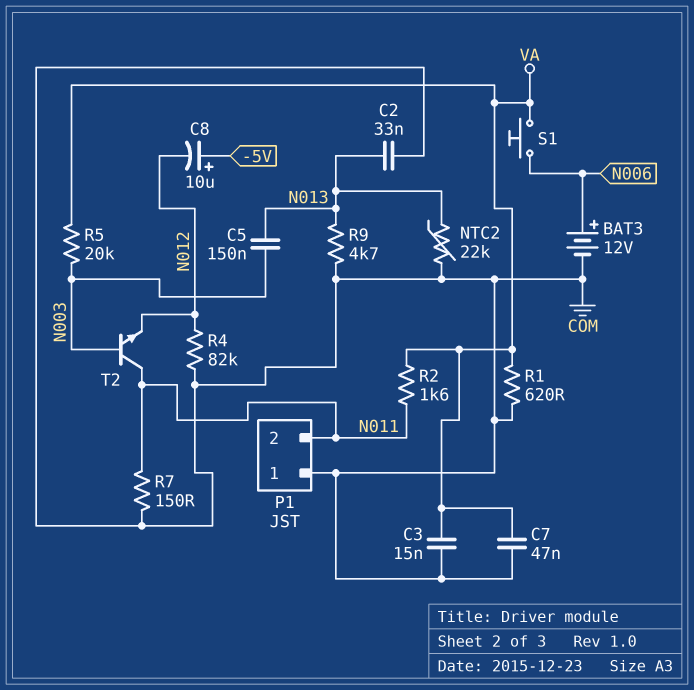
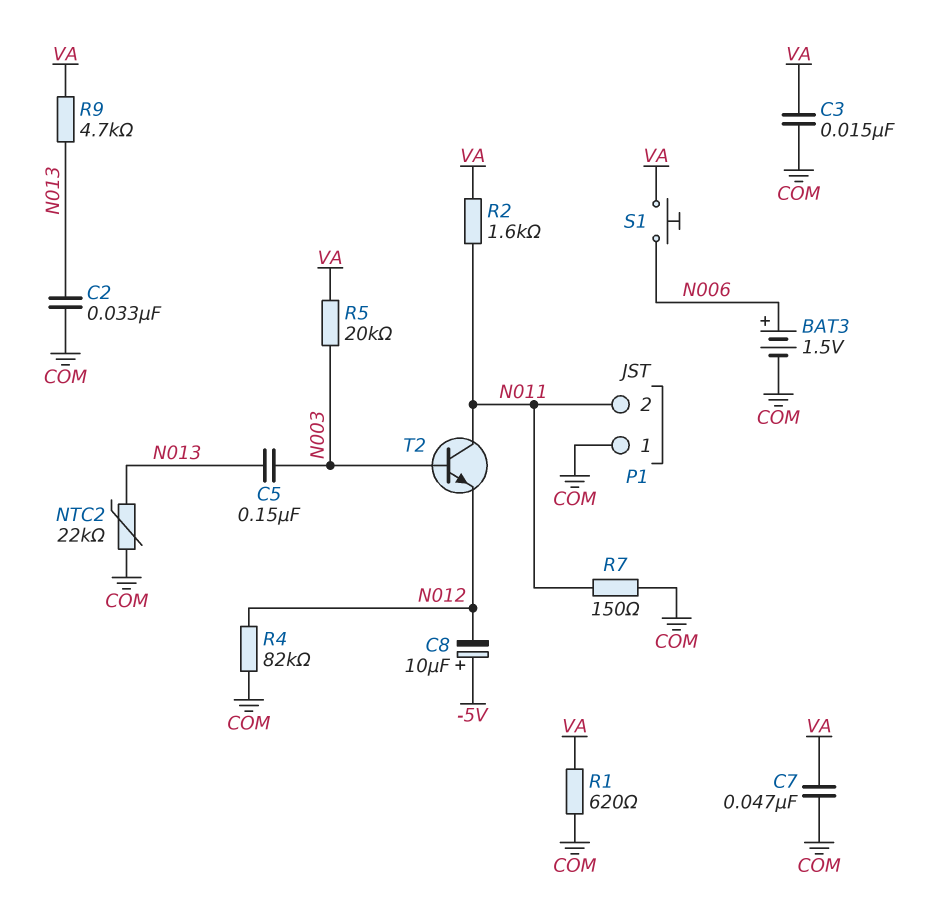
BAT3: 12V (plus N006, minus COM) -> 1.5V (plus N006, minus COM)
R9: 4.7k (COM, N013) -> 4.7k (N013, VA)

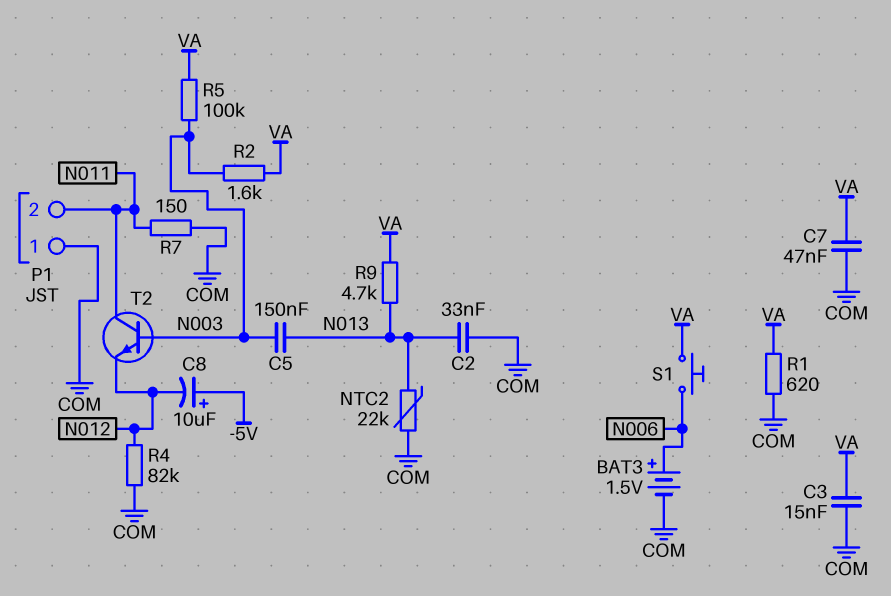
R2: 1.6k (N011, VA) -> 1.6k (N003, VA)
R5: 20k (N003, VA) -> 100k (N003, VA)

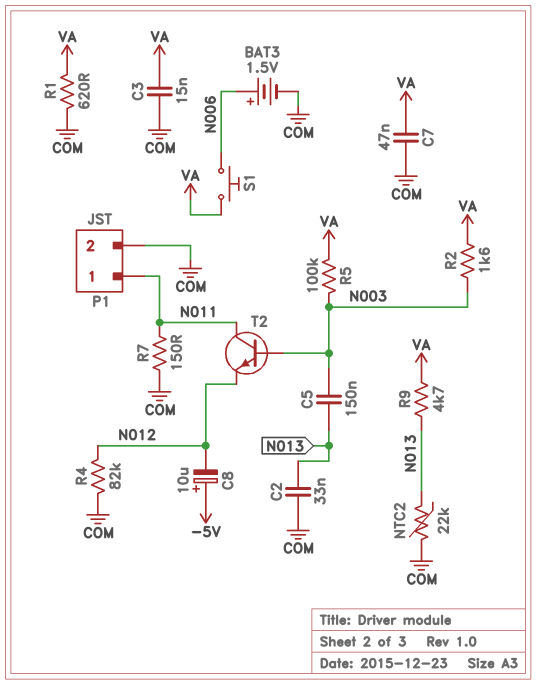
P1 pin 1: COM -> N011
P1 pin 2: N011 -> COM

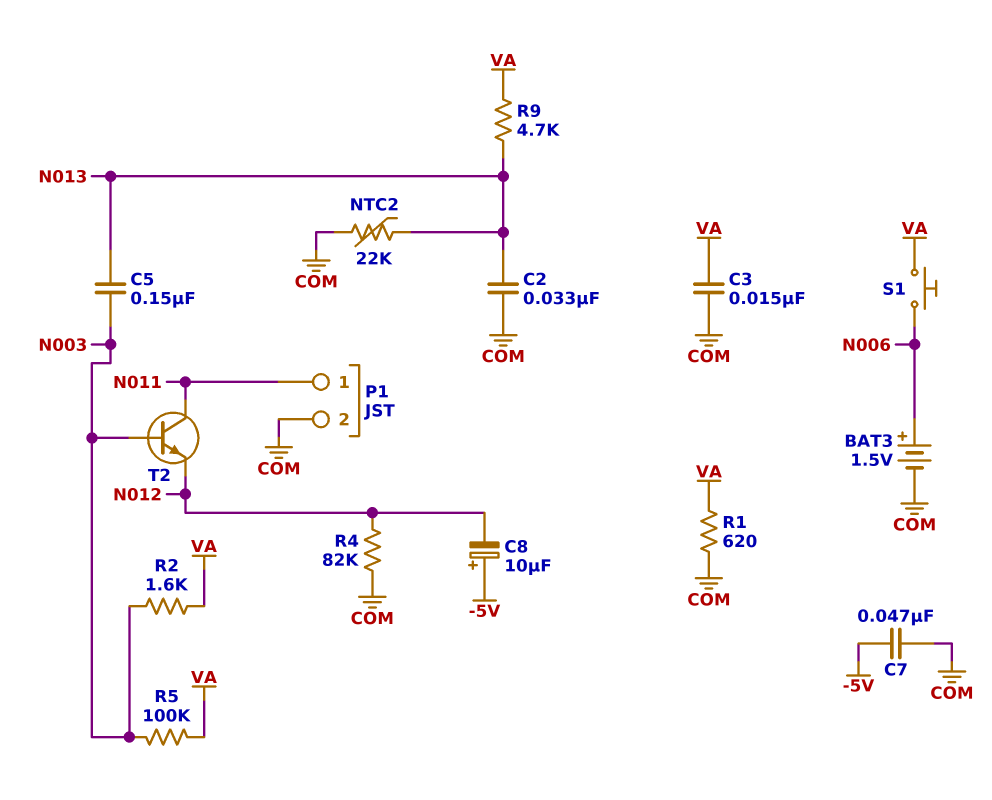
C7: 47nF (COM, VA) -> 47nF (-5V, COM)
R7: 150 (COM, N011) -> none

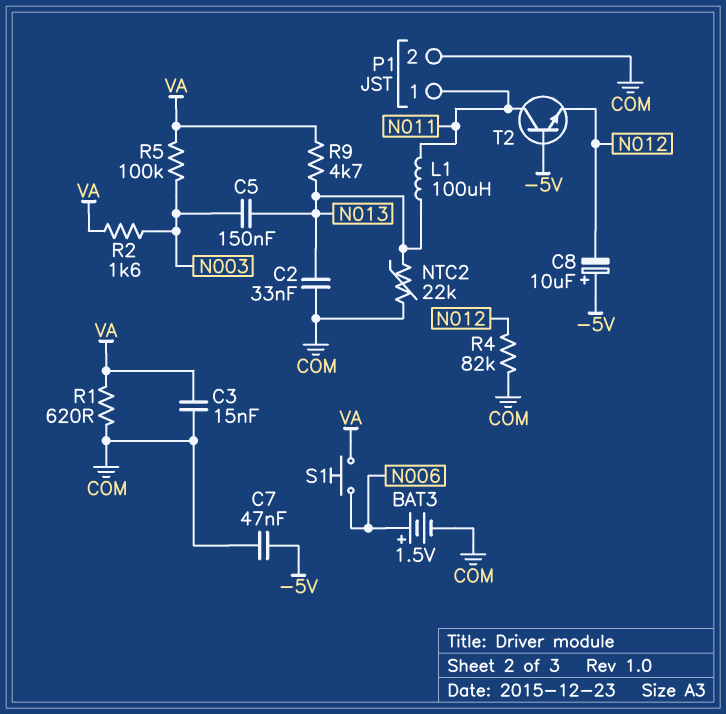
L1: none -> 100uH (N011, N013)
T2: NPN (B N003, C N011, E N012) -> NPN (B -5V, C N011, E N012)

